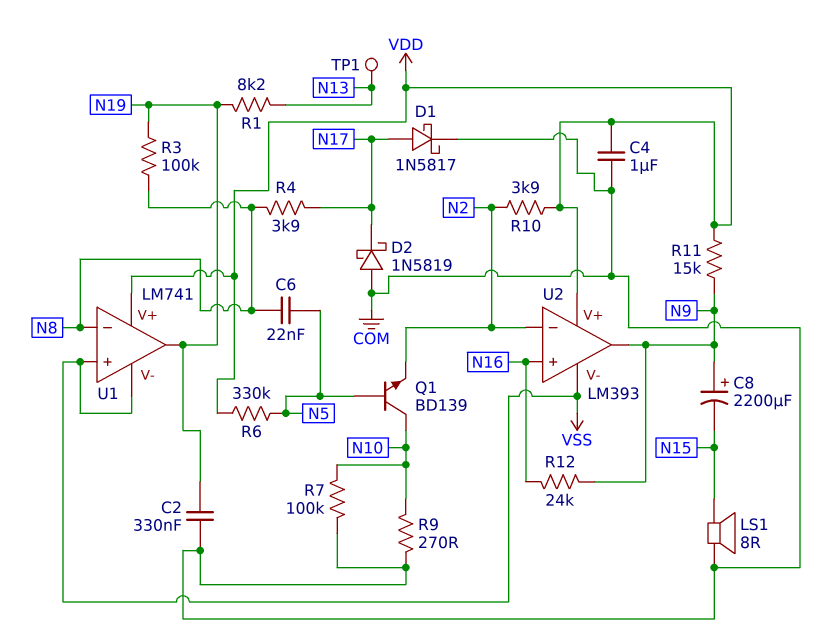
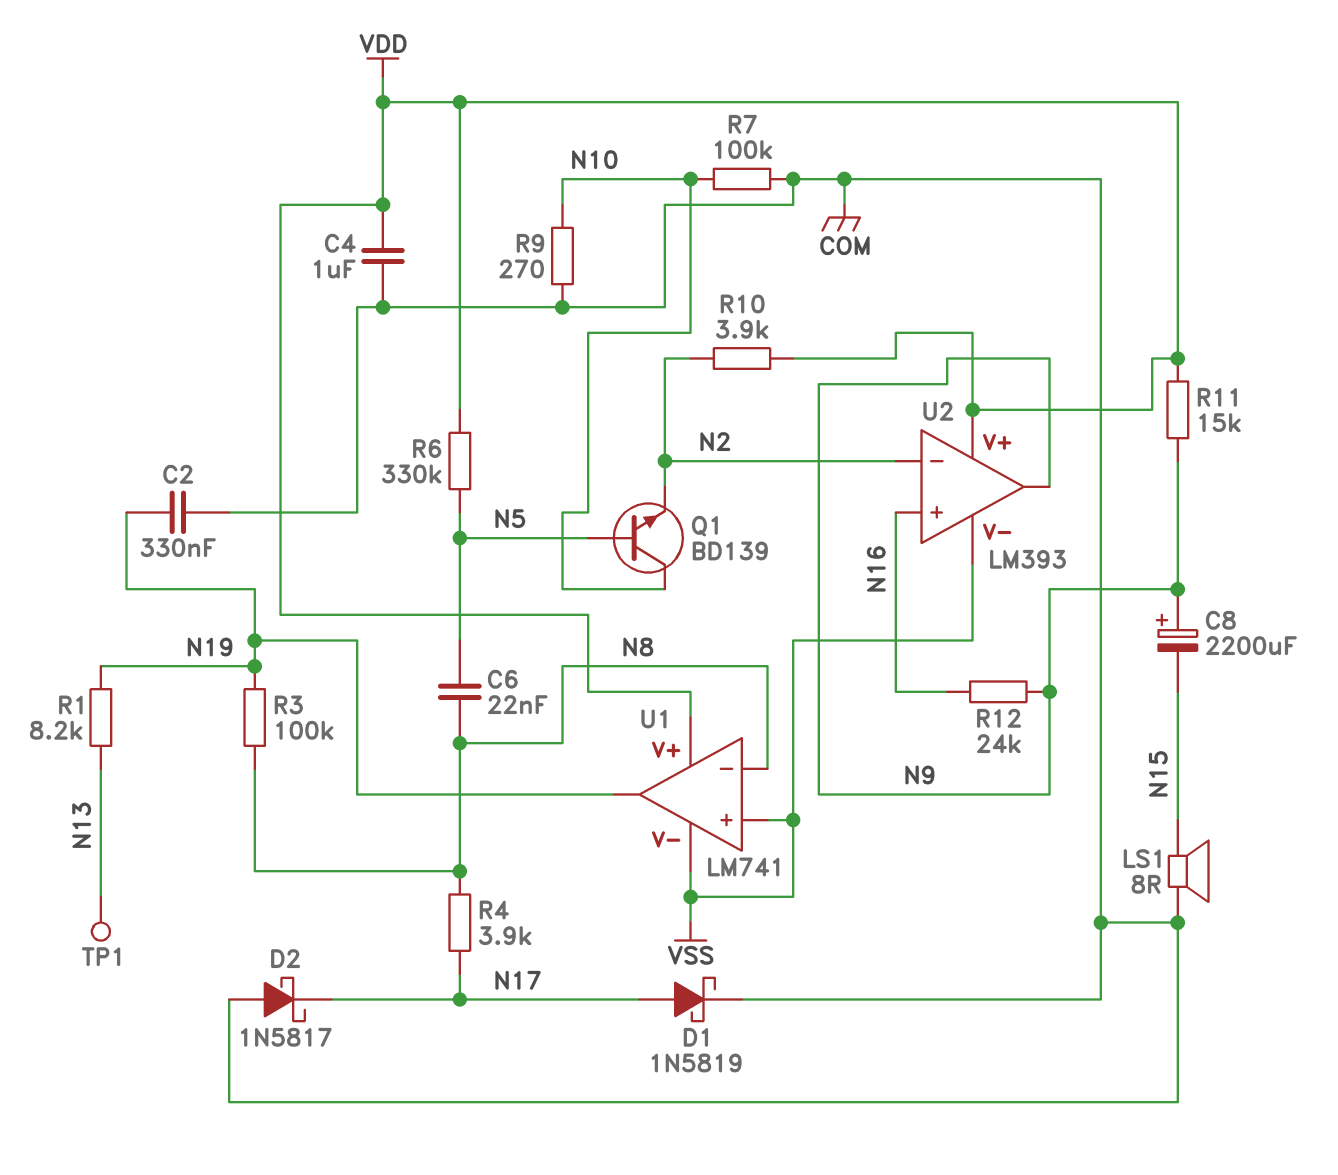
D1: schottky 1N5817 (A N17, K COM) -> schottky 1N5819 (A N17, K COM)
D2: schottky 1N5819 (A COM, K N17) -> schottky 1N5817 (A COM, K N17)

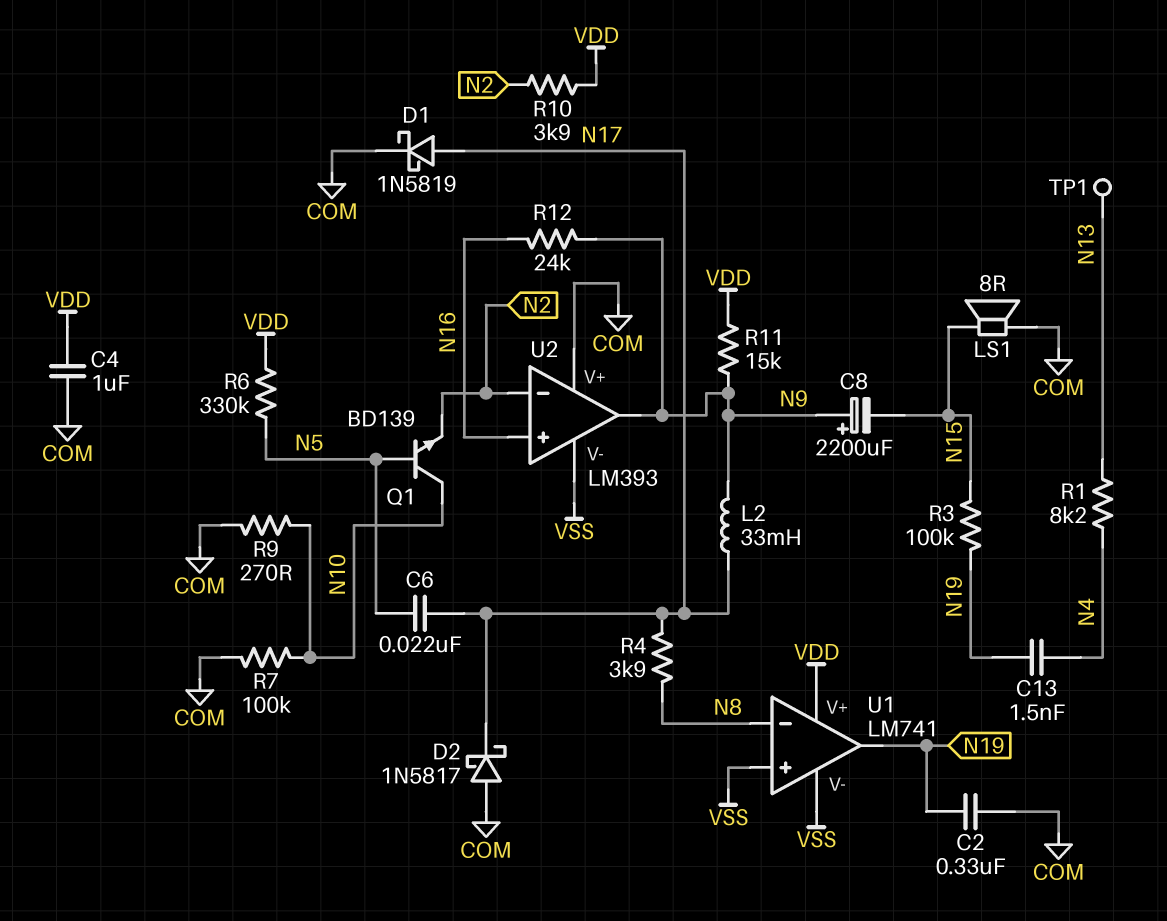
C6: 22nF (N5, N8) -> 22nF (N5, N17)
C13: none -> 1.5nF (N4, N19)
L2: none -> 33mH (N9, N17)
R1: 8.2k (N13, N19) -> 8.2k (N4, N13)
R3: 100k (N8, N19) -> 100k (N15, N19)
U2 pin V+: VDD -> COM

